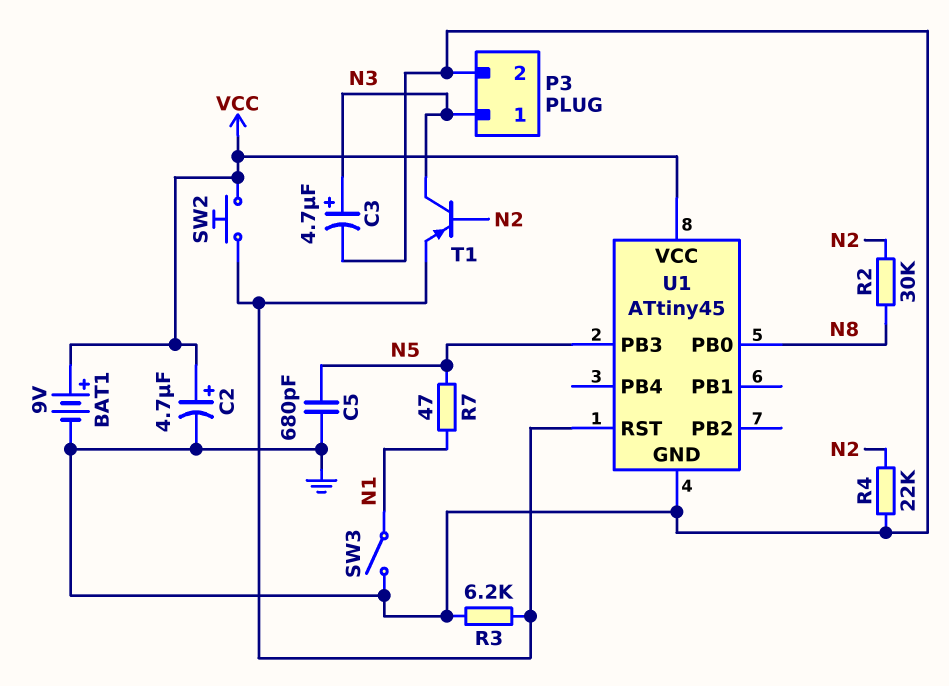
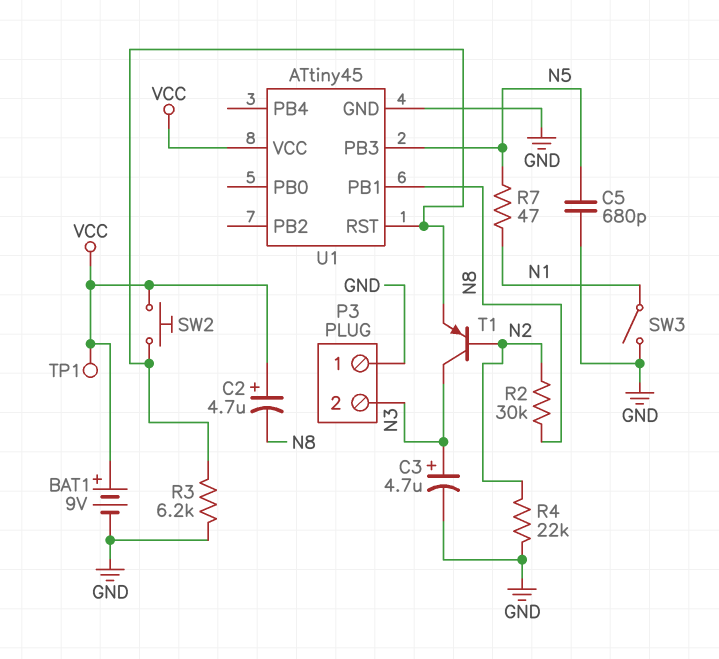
C2: 4.7uF (plus VCC, minus GND) -> 4.7uF (plus VCC, minus N8)
P3 pin 1: N3 -> GND
P3 pin 2: GND -> N3
TP1: none -> test point (VCC)
U1 pin PB0: N8 -> none
U1 pin PB1: none -> N8

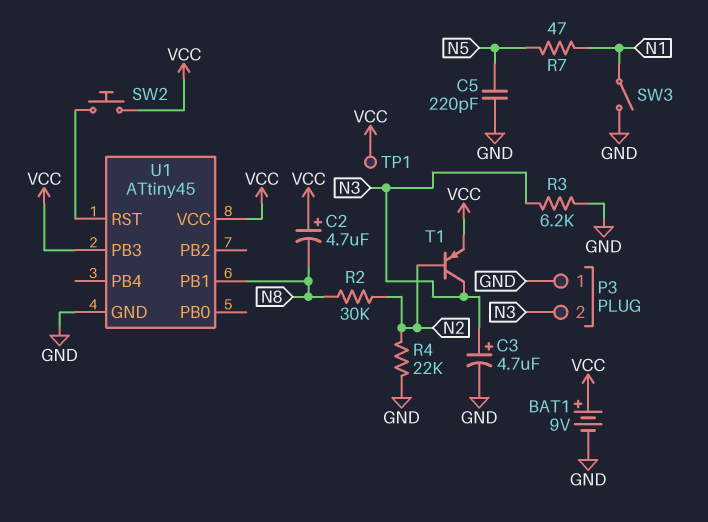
C5: 680pF (GND, N5) -> 220pF (GND, N5)
R3: 6.2k (GND, U1/RST) -> 6.2k (GND, N3)
T1: PNP (B N2, C N3, E U1/RST) -> PNP (B N2, C N3, E VCC)
U1 pin PB3: N5 -> VCC

